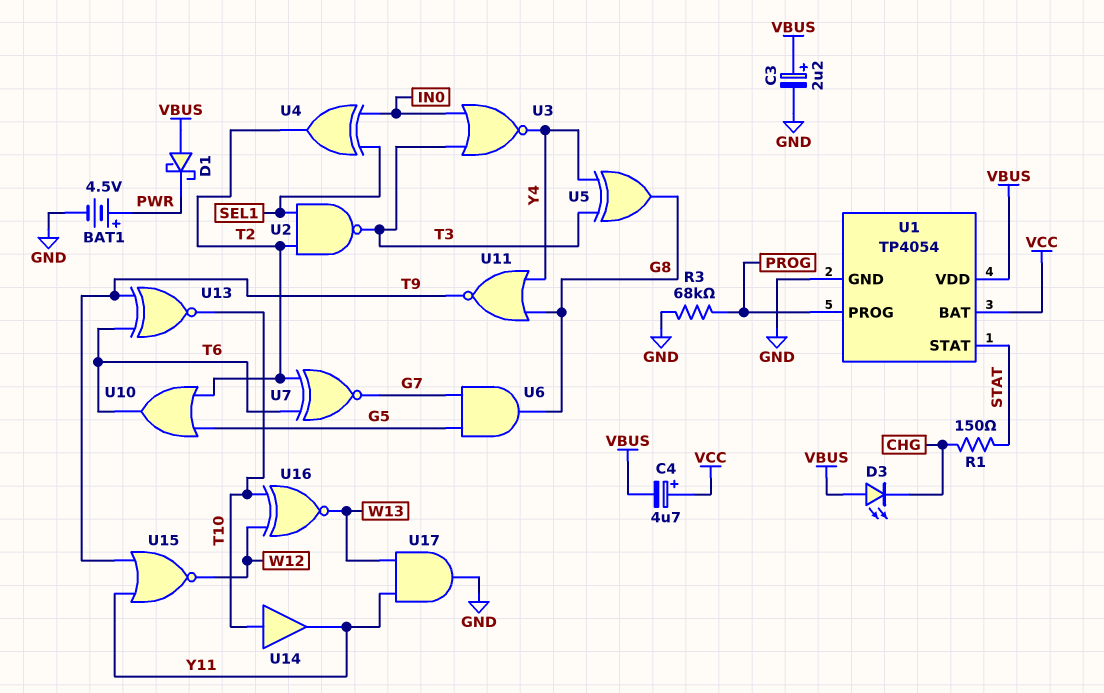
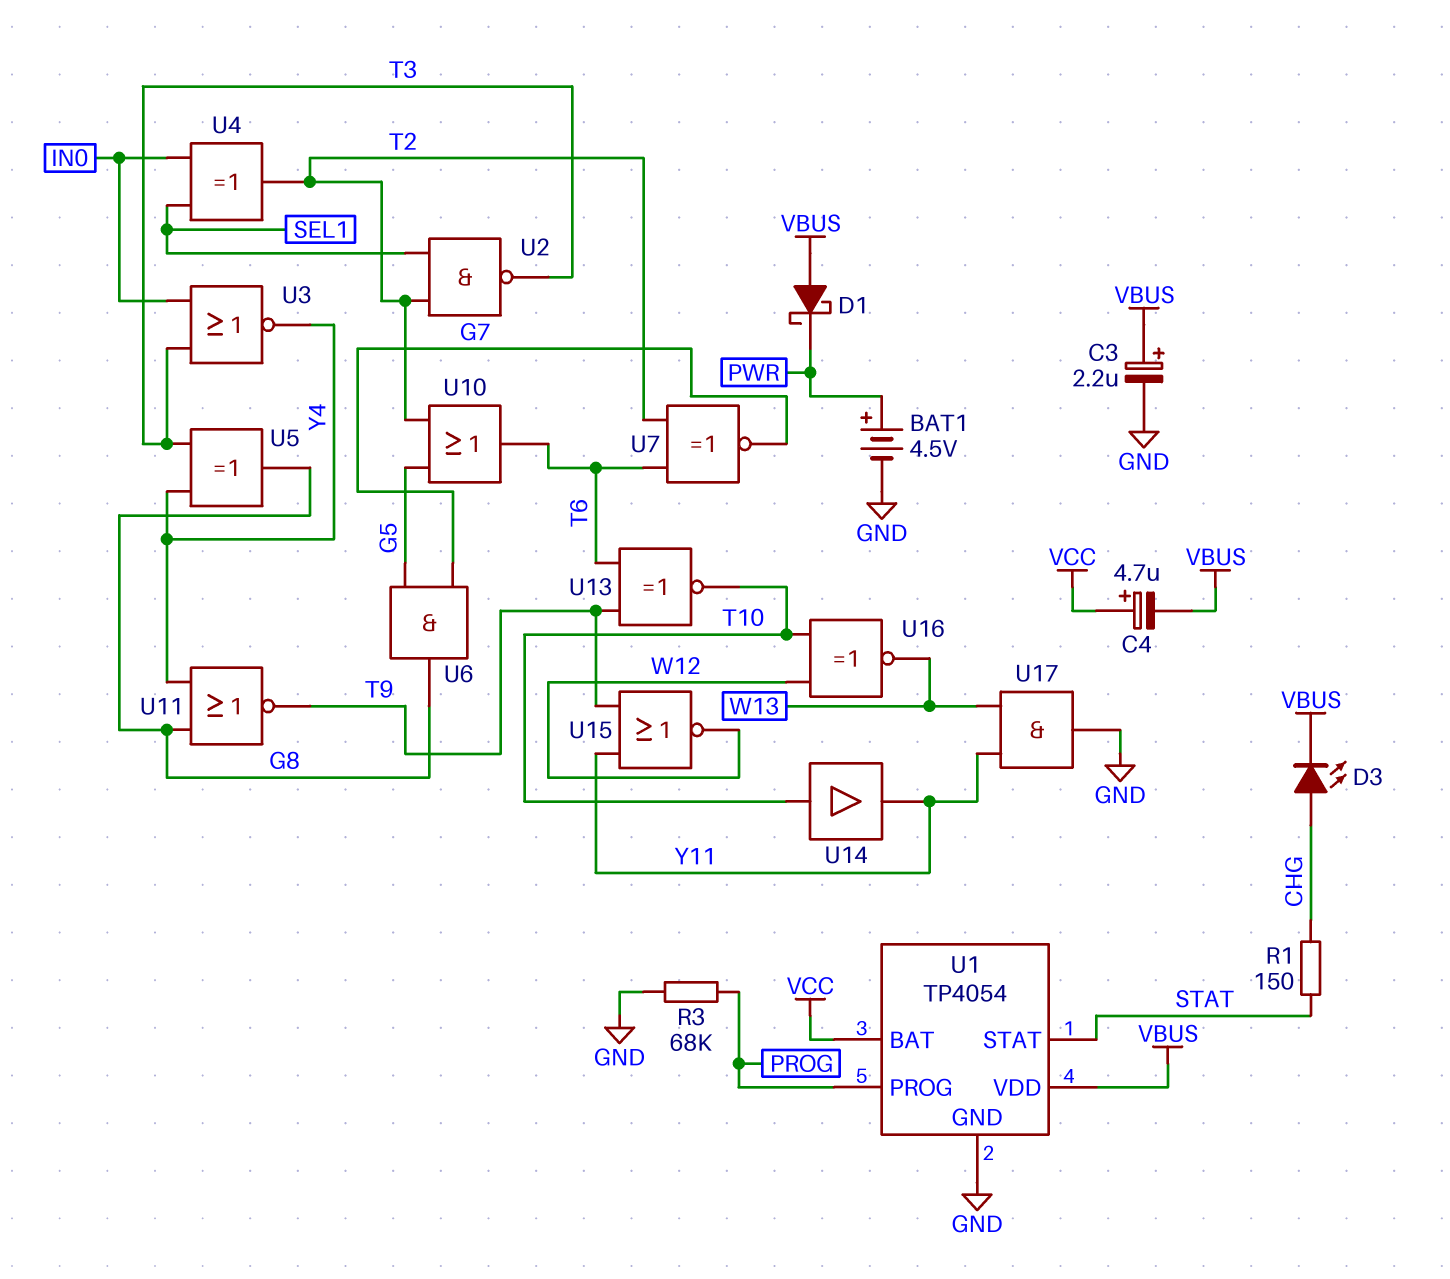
D3: LED (A VBUS, K CHG) -> LED (A CHG, K VBUS)

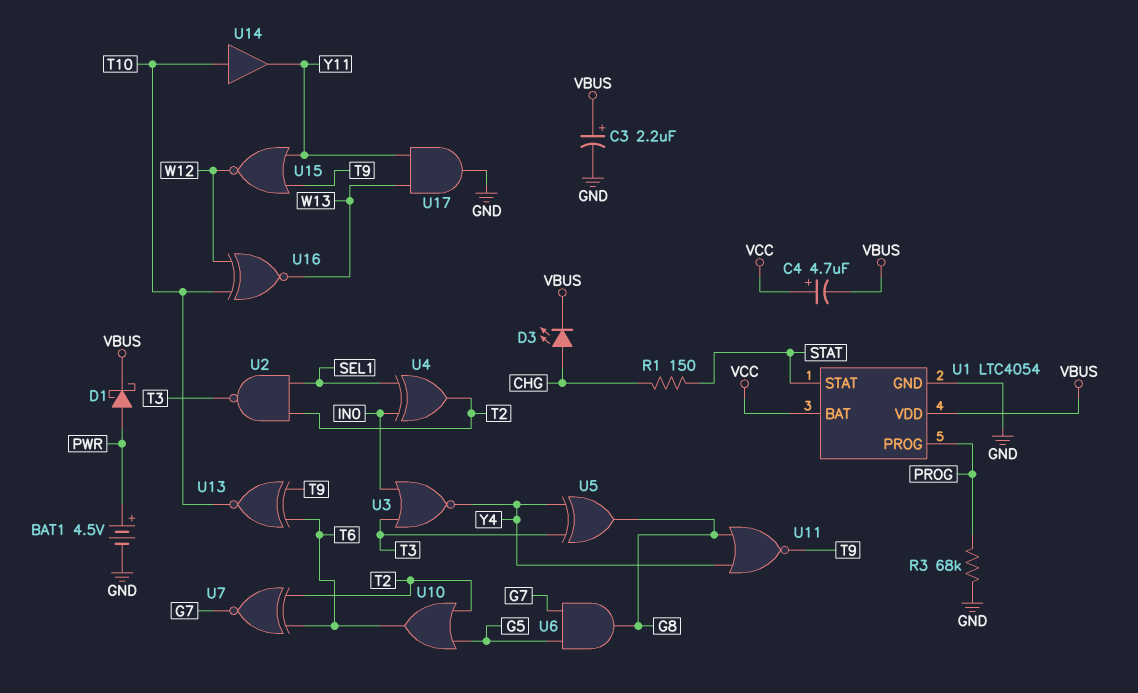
D1: schottky (A VBUS, K PWR) -> schottky (A PWR, K VBUS)
U1: TP4054 -> LTC4054

